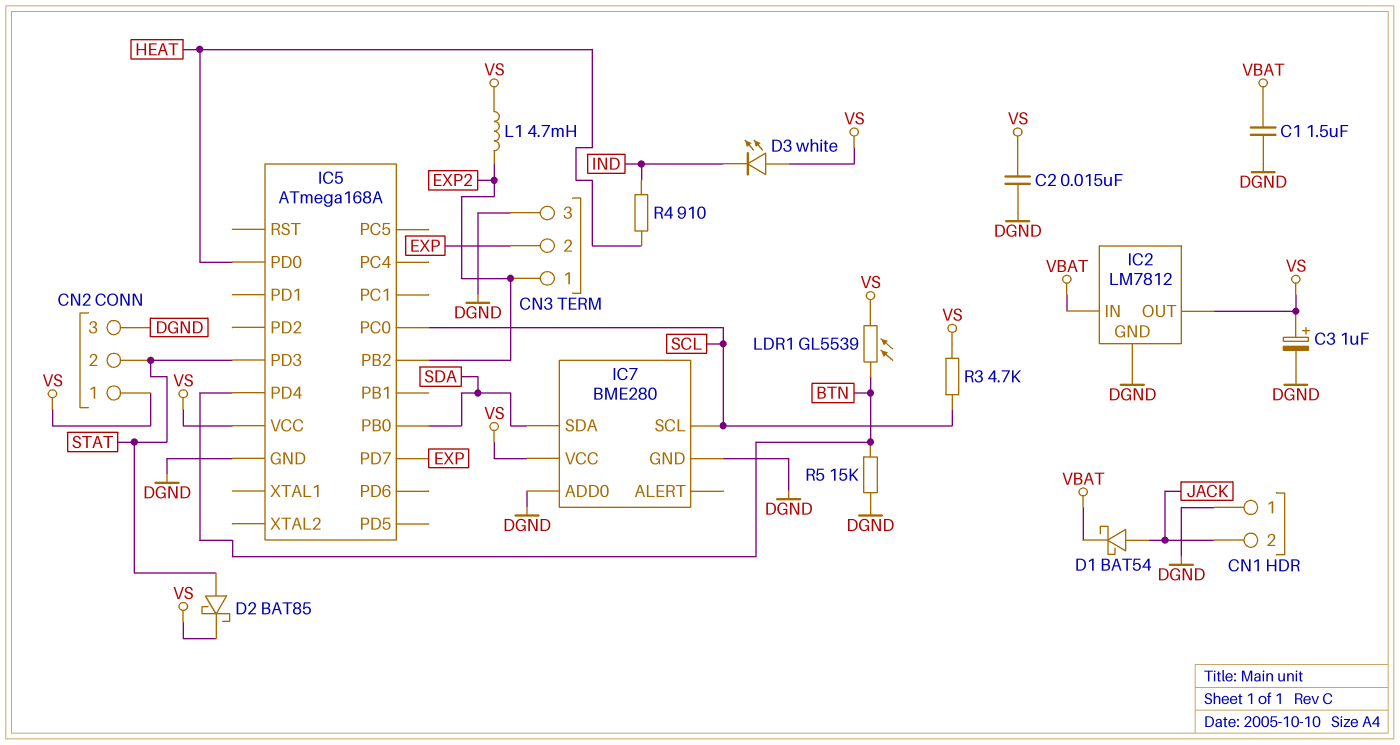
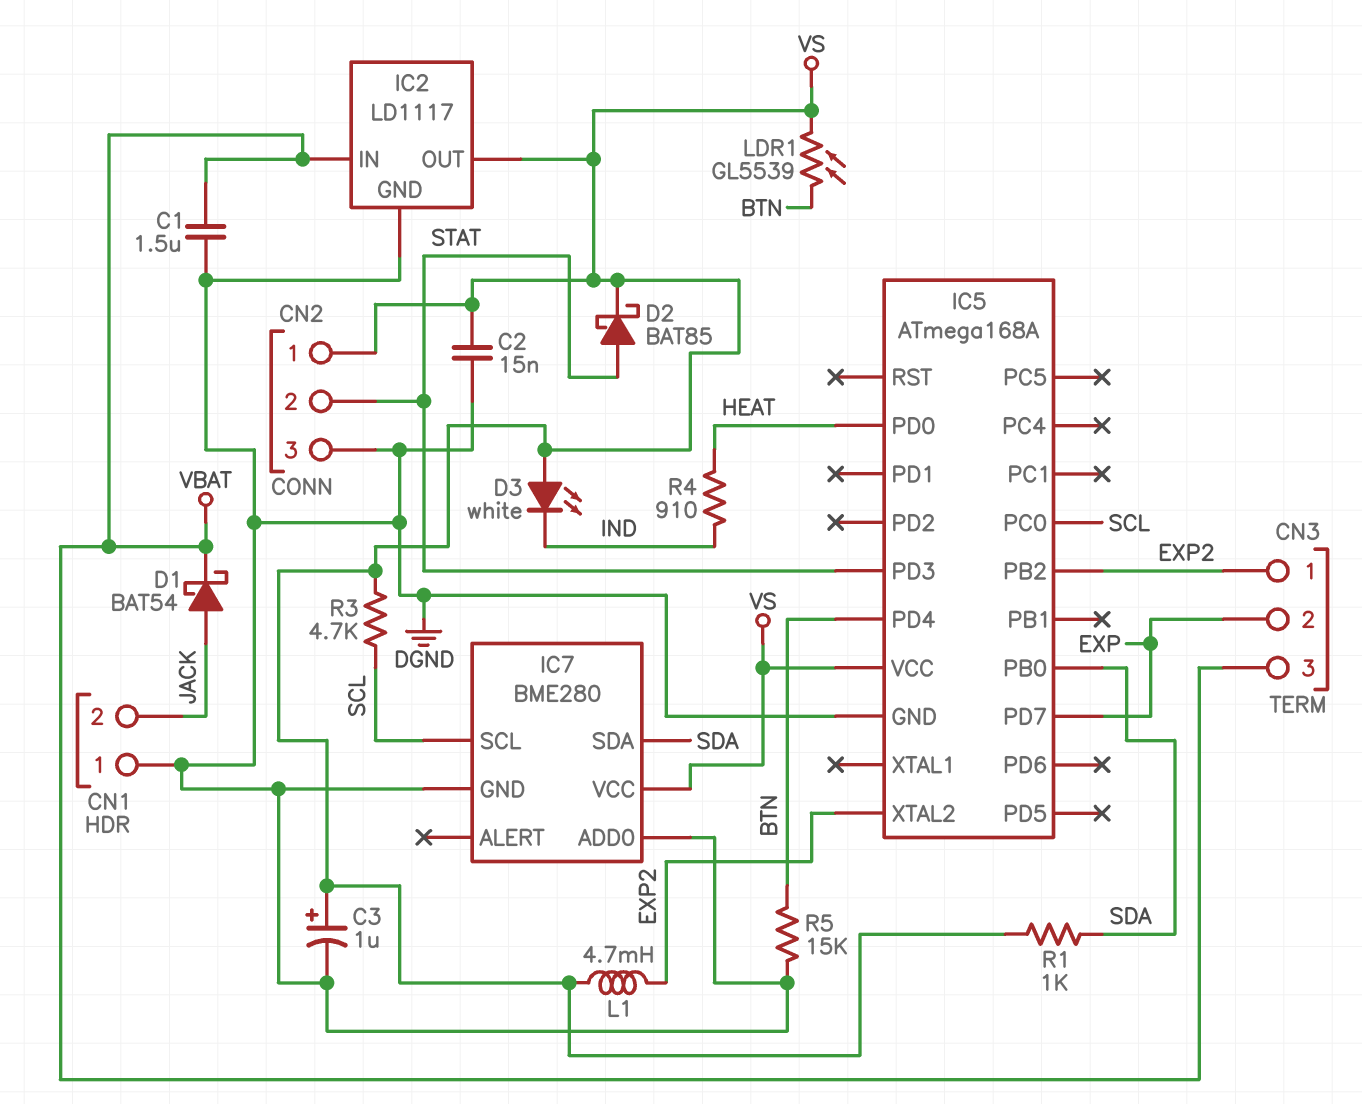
CN3 pin 3: DGND -> VBAT
IC2: LM7812 -> LD1117
IC5 pin XTAL2: none -> EXP2
R1: none -> 1k (SDA, VS)

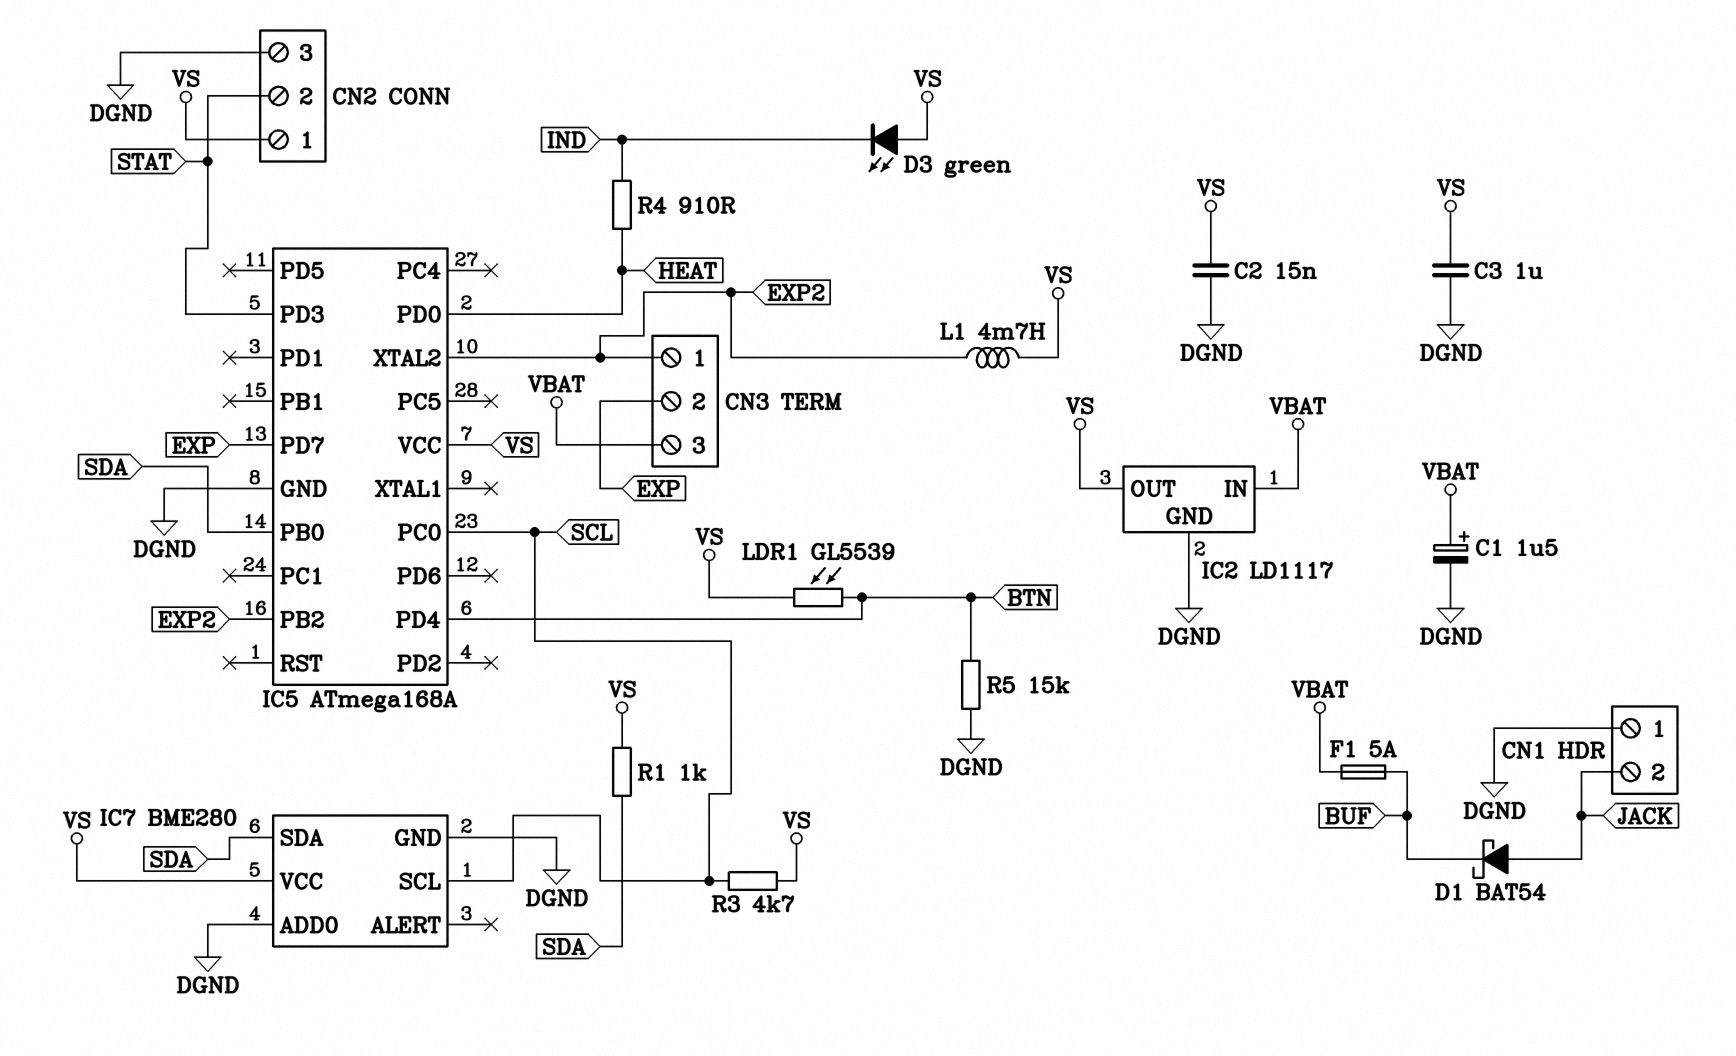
C1: 1.5uF (DGND, VBAT) -> 1.5uF (plus VBAT, minus DGND)
C3: 1uF (plus VS, minus DGND) -> 1uF (DGND, VS)
D1: schottky BAT54 (A JACK, K VBAT) -> schottky BAT54 (A JACK, K BUF)
D2: schottky BAT85 (A STAT, K VS) -> none
D3: LED white (A VS, K IND) -> LED green (A VS, K IND)
F1: none -> 5A (BUF, VBAT)

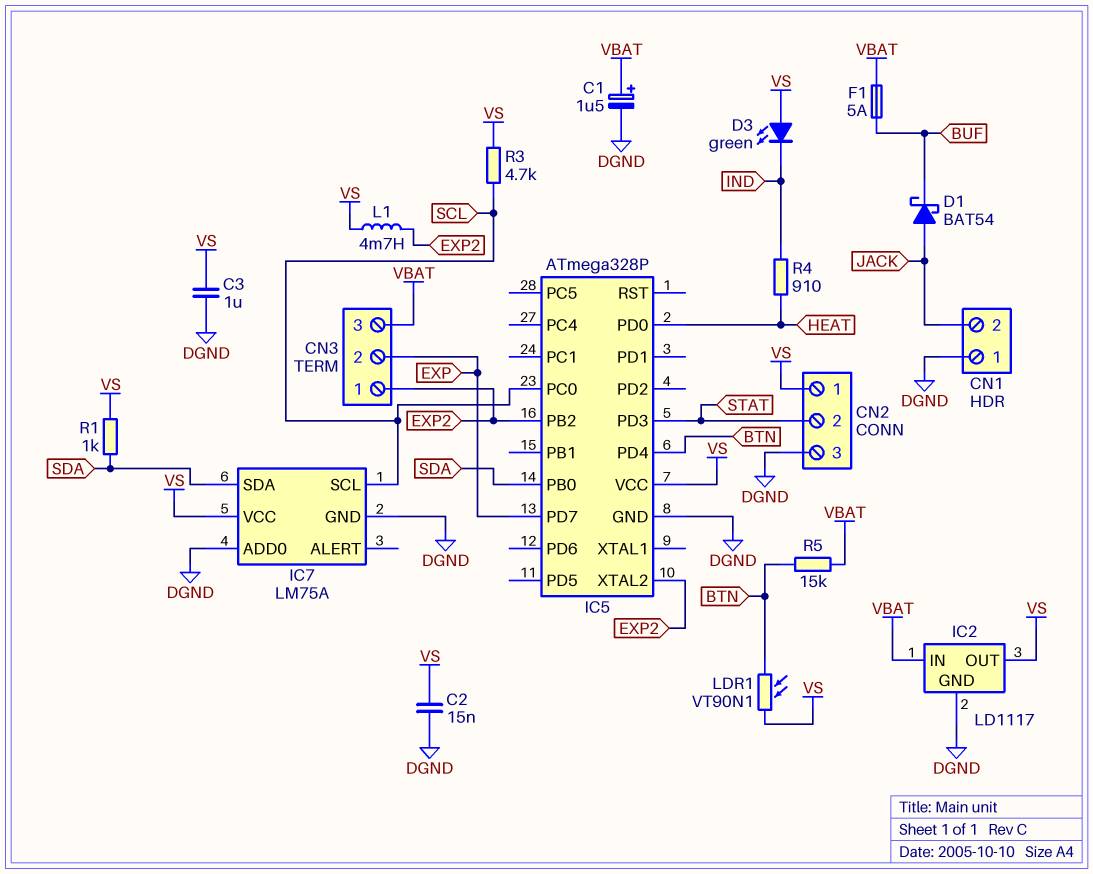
IC5: ATmega168A -> ATmega328P
IC7: BME280 -> LM75A
LDR1: GL5539 (BTN, VS) -> VT90N1 (BTN, VS)
R5: 15k (BTN, DGND) -> 15k (BTN, VBAT)

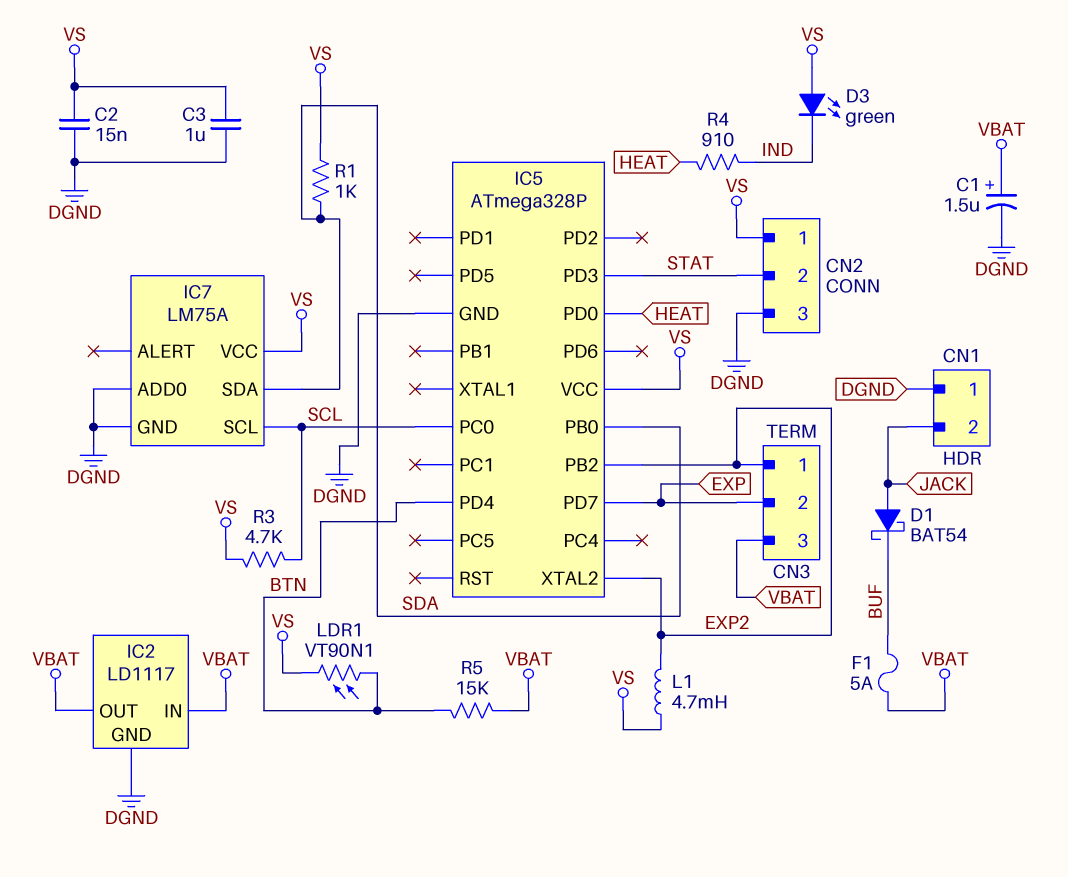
IC2 pin OUT: VS -> VBAT

